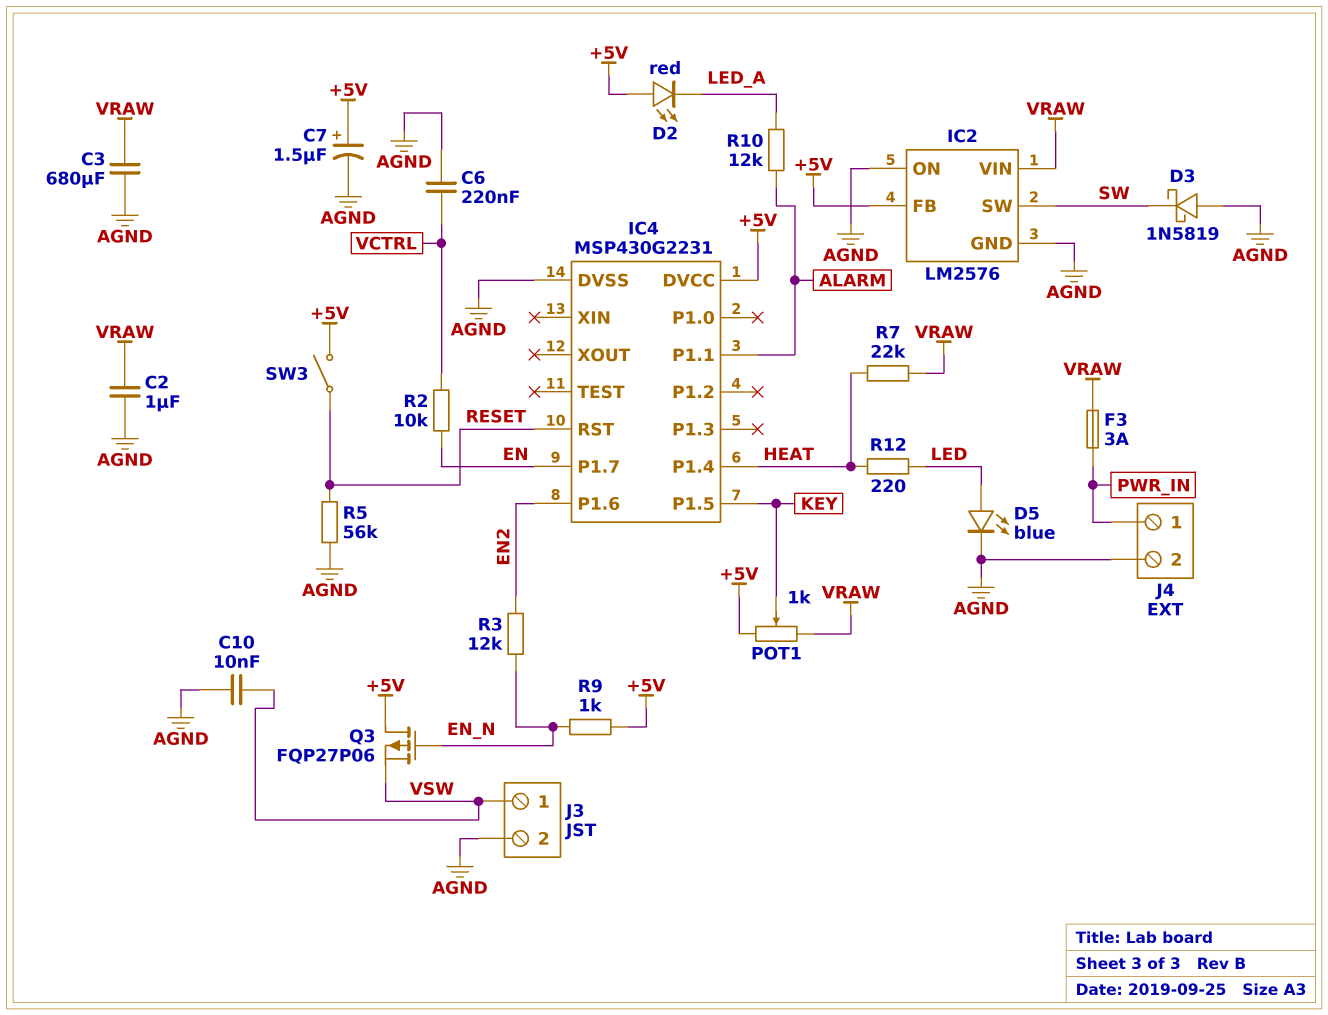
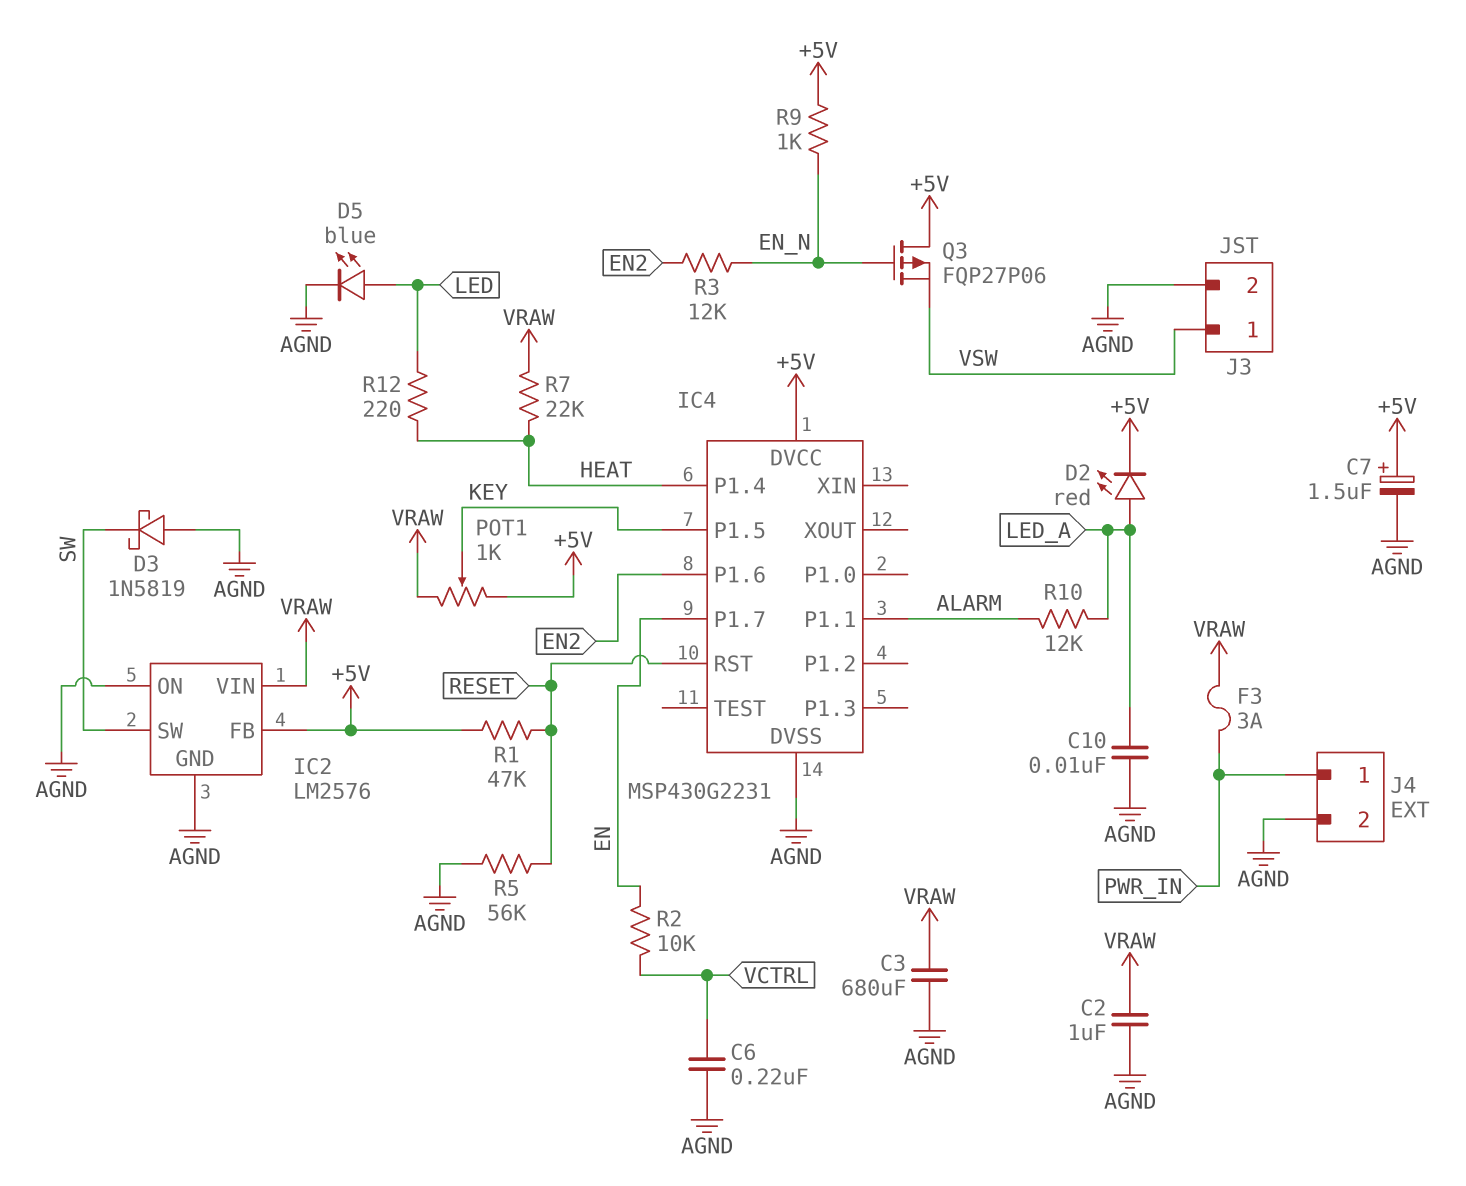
C10: 10nF (AGND, VSW) -> 10nF (AGND, LED_A)
D2: LED red (A +5V, K LED_A) -> LED red (A LED_A, K +5V)
R1: none -> 47k (+5V, RESET)
SW3: switch (+5V, RESET) -> none

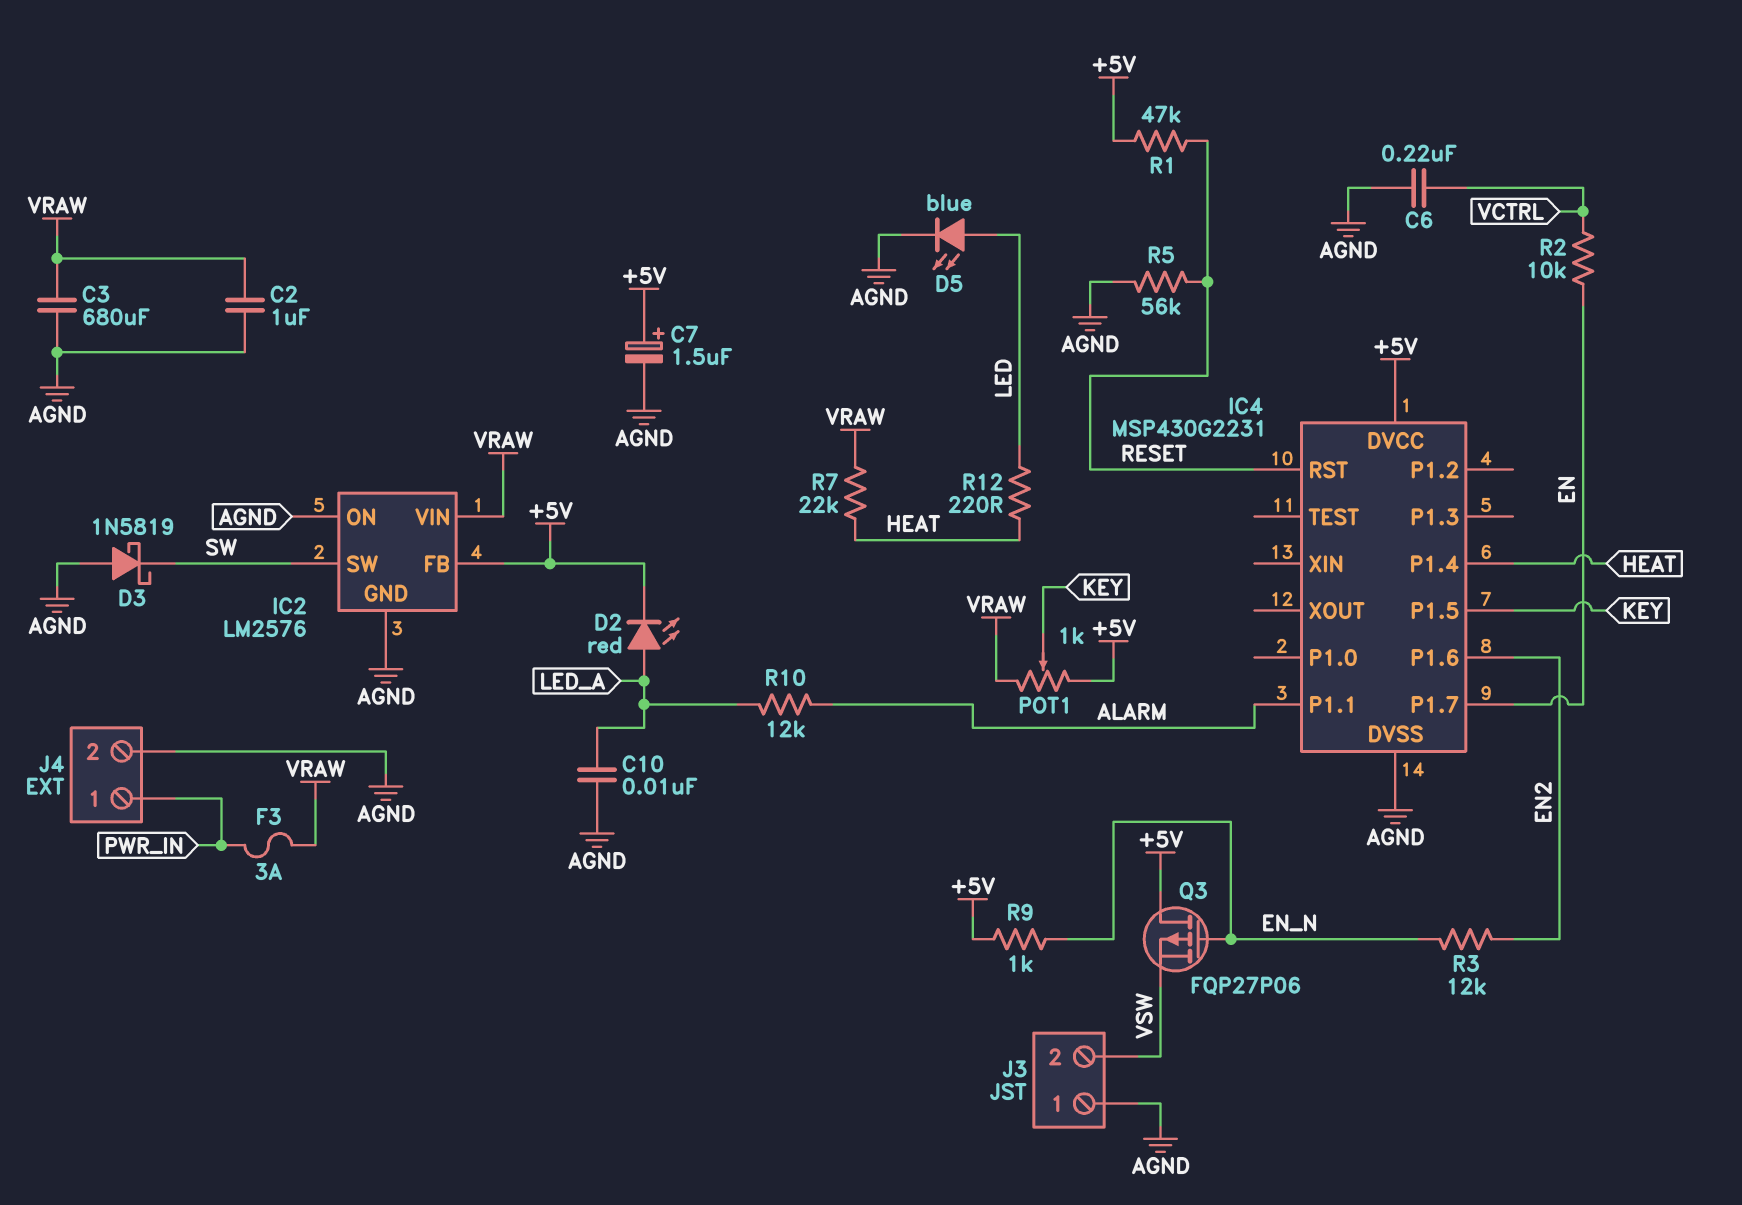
J3 pin 1: VSW -> AGND
J3 pin 2: AGND -> VSW

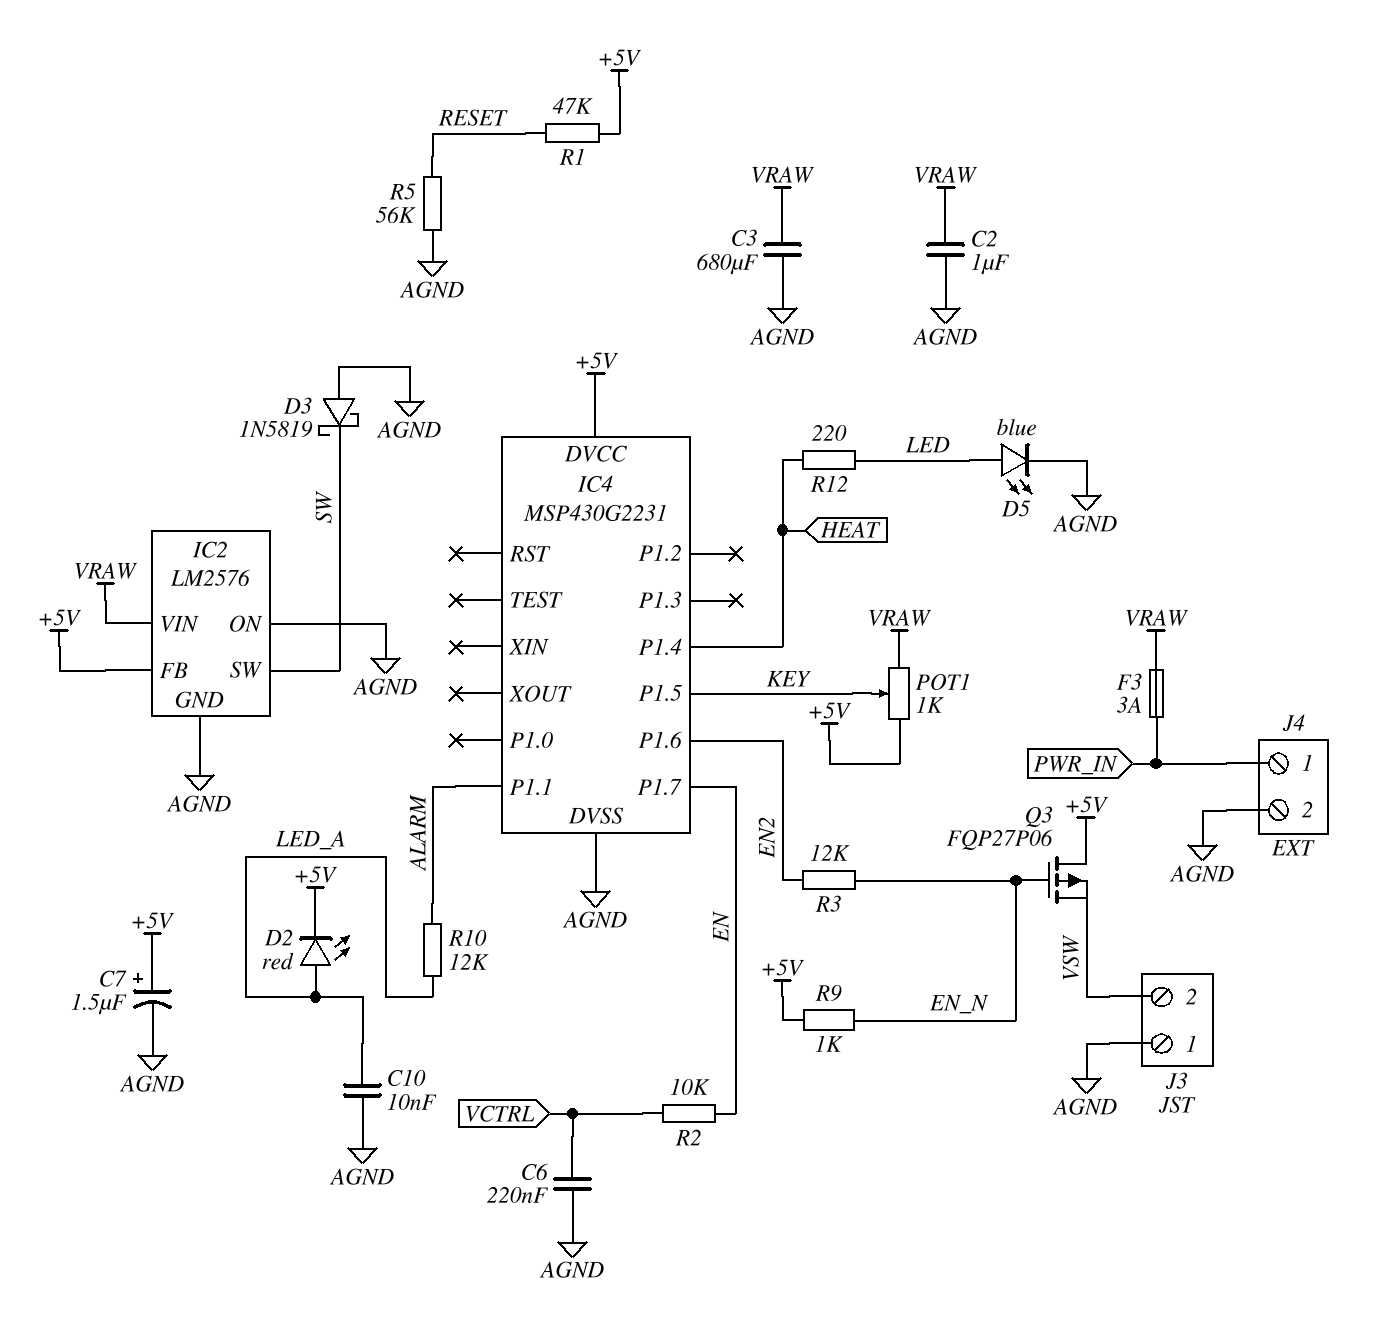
IC4 pin RST: RESET -> none
R7: 22k (HEAT, VRAW) -> none

